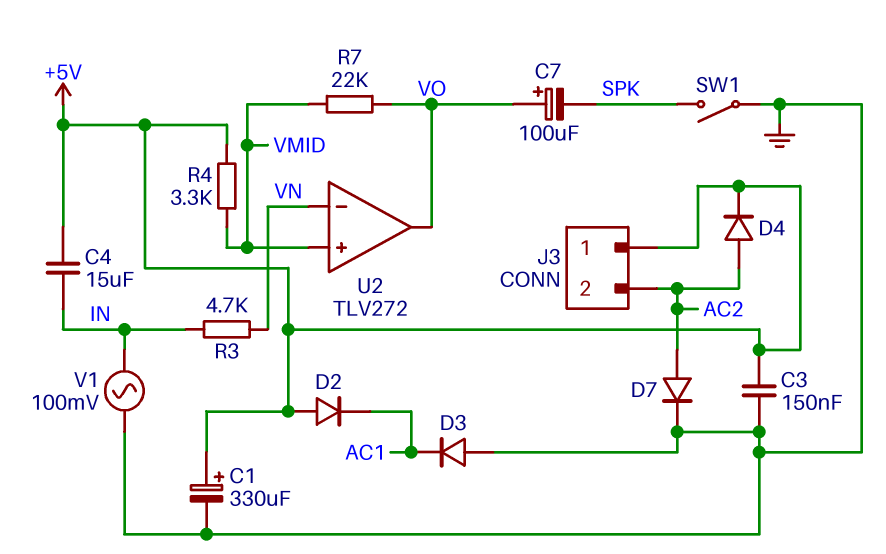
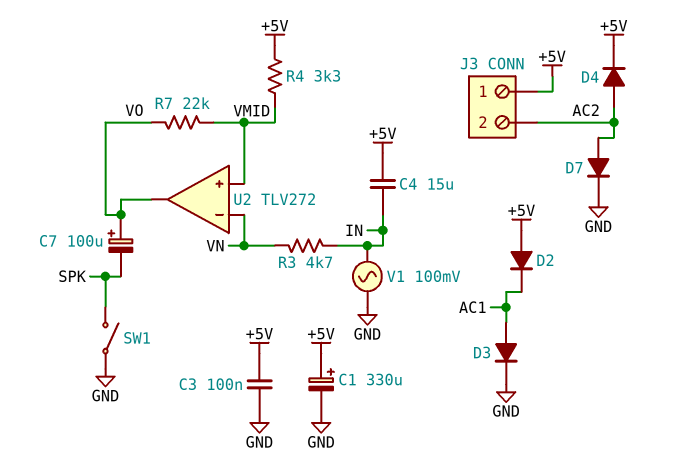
C3: 150nF (+5V, GND) -> 100nF (+5V, GND)
D3: diode (A GND, K AC1) -> diode (A AC1, K GND)

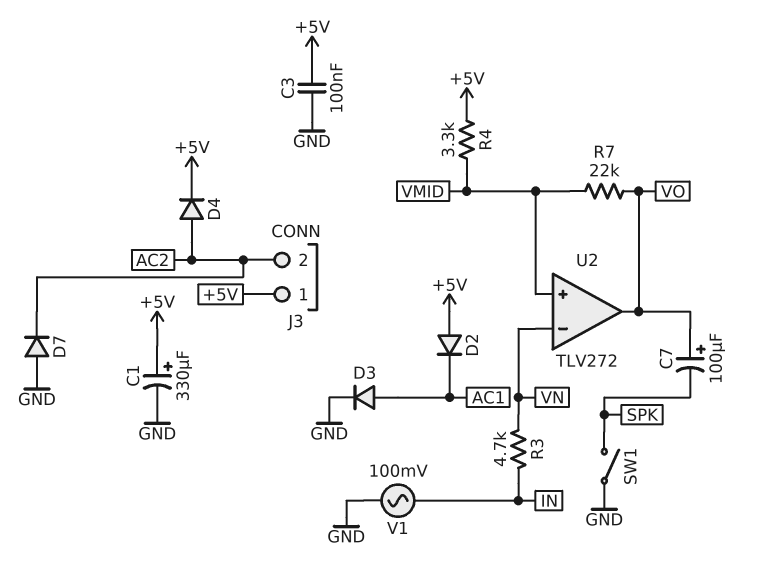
C4: 15uF (+5V, IN) -> none
D7: diode (A AC2, K GND) -> diode (A GND, K AC2)

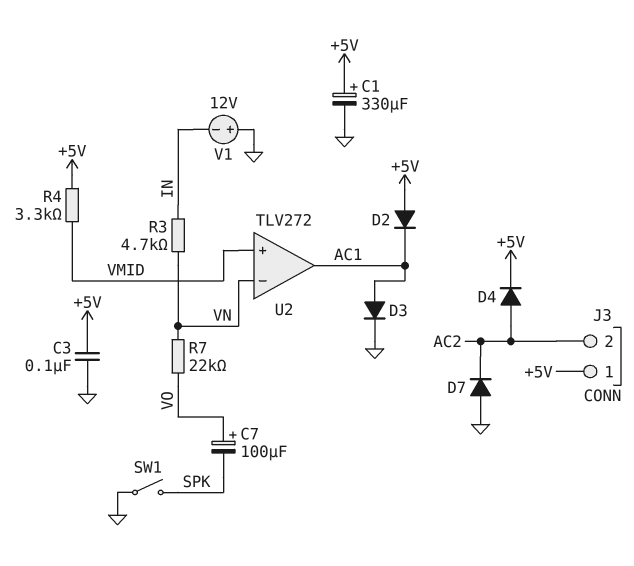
R7: 22k (VMID, VO) -> 22k (VN, VO)
U2 pin out: VO -> AC1
V1: AC 100mV (GND, IN) -> 12V (plus GND, minus IN)

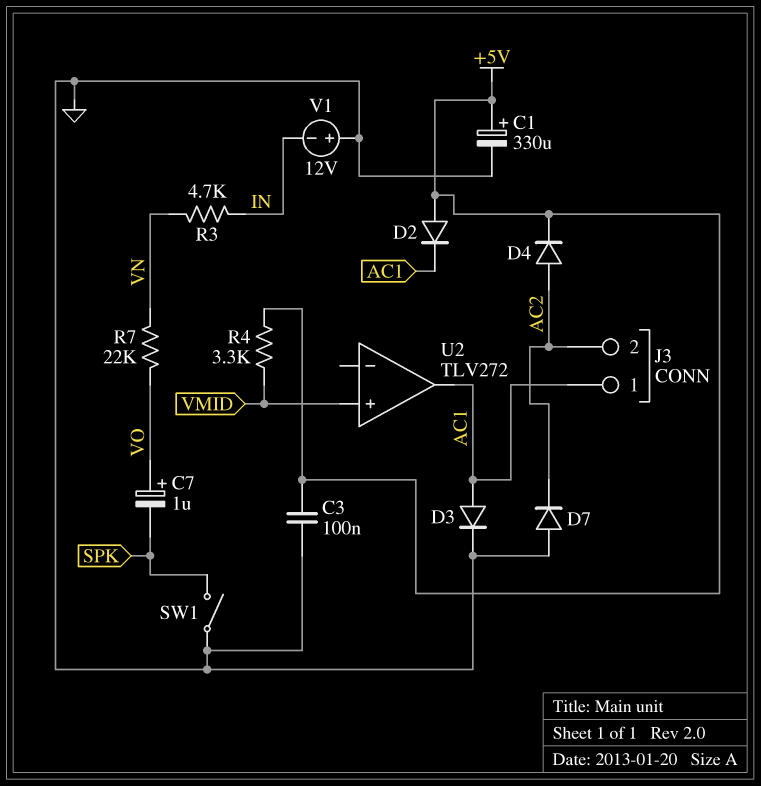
C7: 100uF (plus VO, minus SPK) -> 1uF (plus VO, minus SPK)
J3 pin 1: +5V -> AC1
U2 pin in-: VN -> none

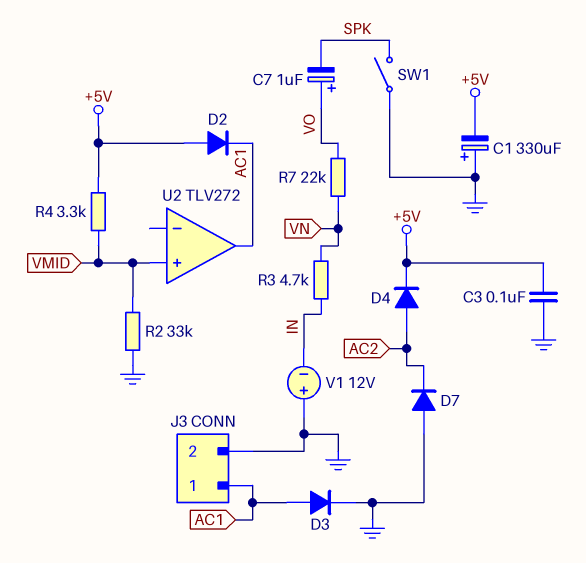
C1: 330uF (plus +5V, minus GND) -> 330uF (plus GND, minus +5V)
J3 pin 2: AC2 -> GND
R2: none -> 33k (GND, VMID)

